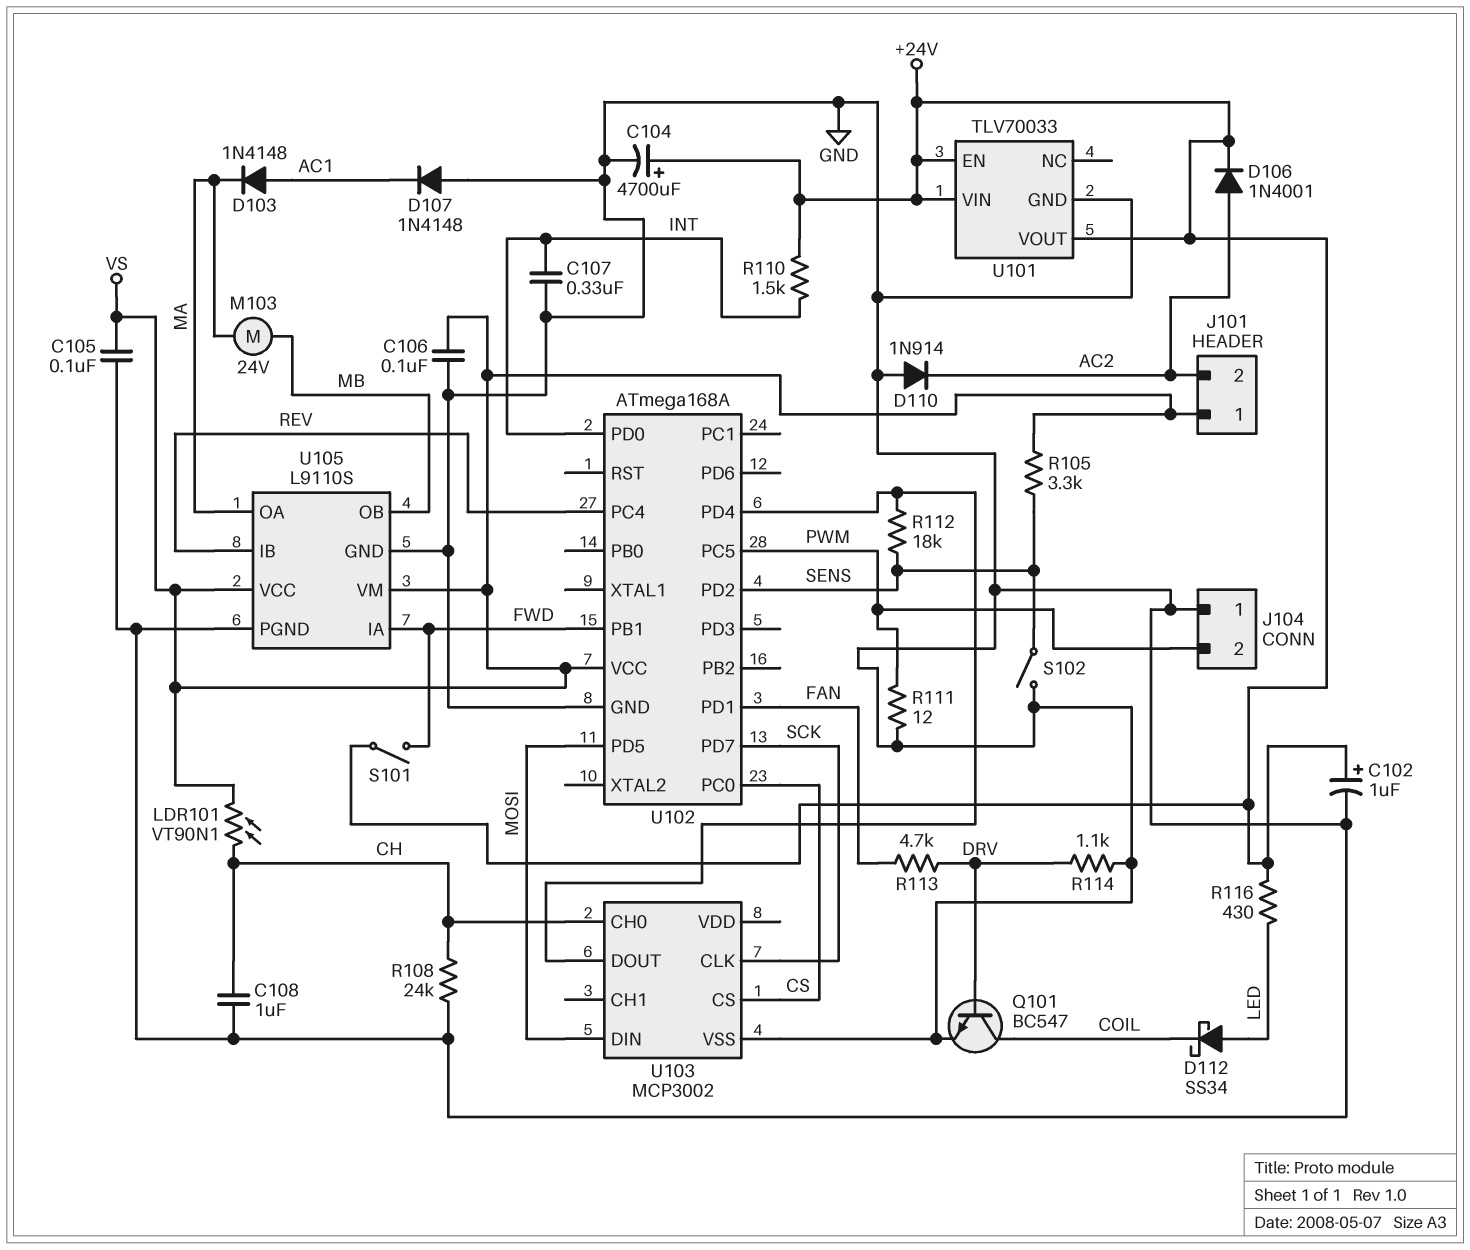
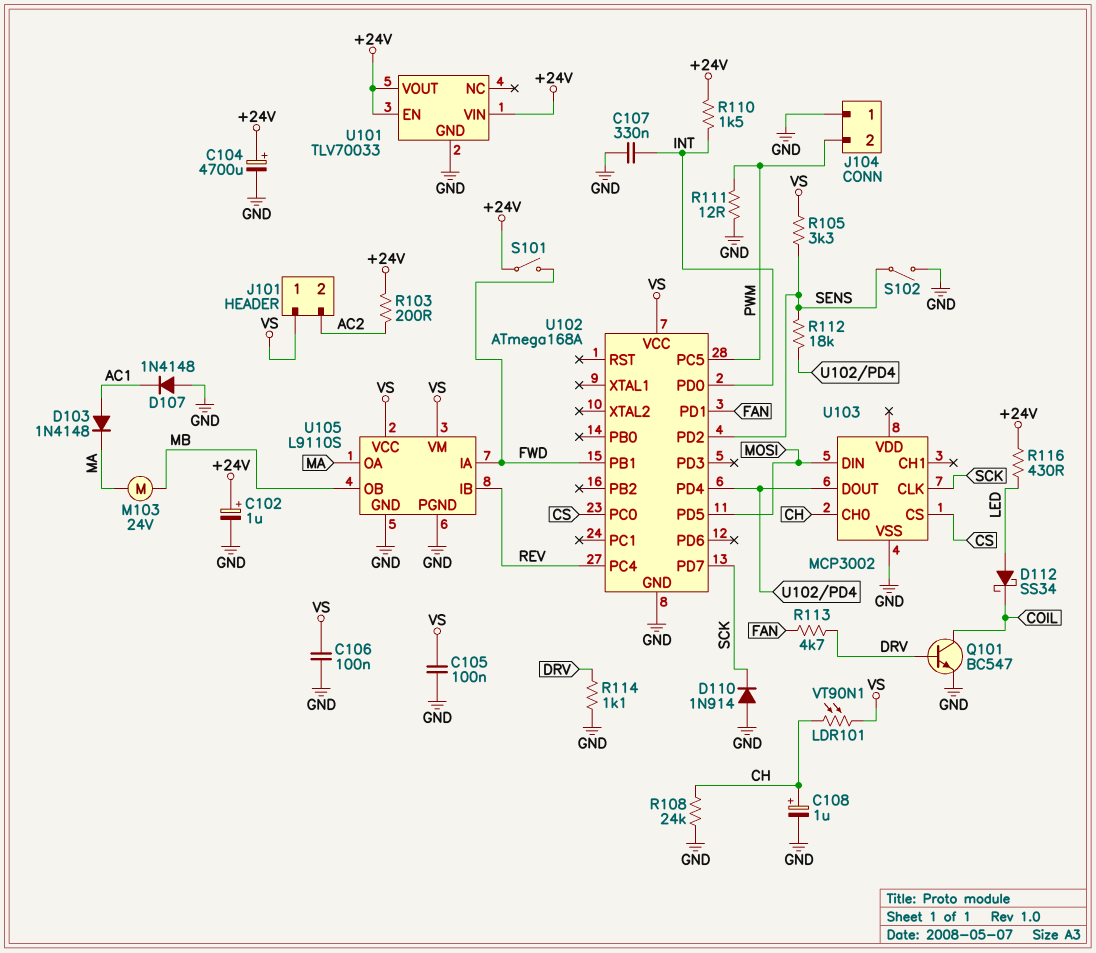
C108: 1uF (CH, GND) -> 1uF (plus CH, minus GND)
D106: diode 1N4001 (A AC2, K +24V) -> none
D110: diode 1N914 (A GND, K AC2) -> diode 1N914 (A GND, K SCK)
R103: none -> 200 (+24V, AC2)

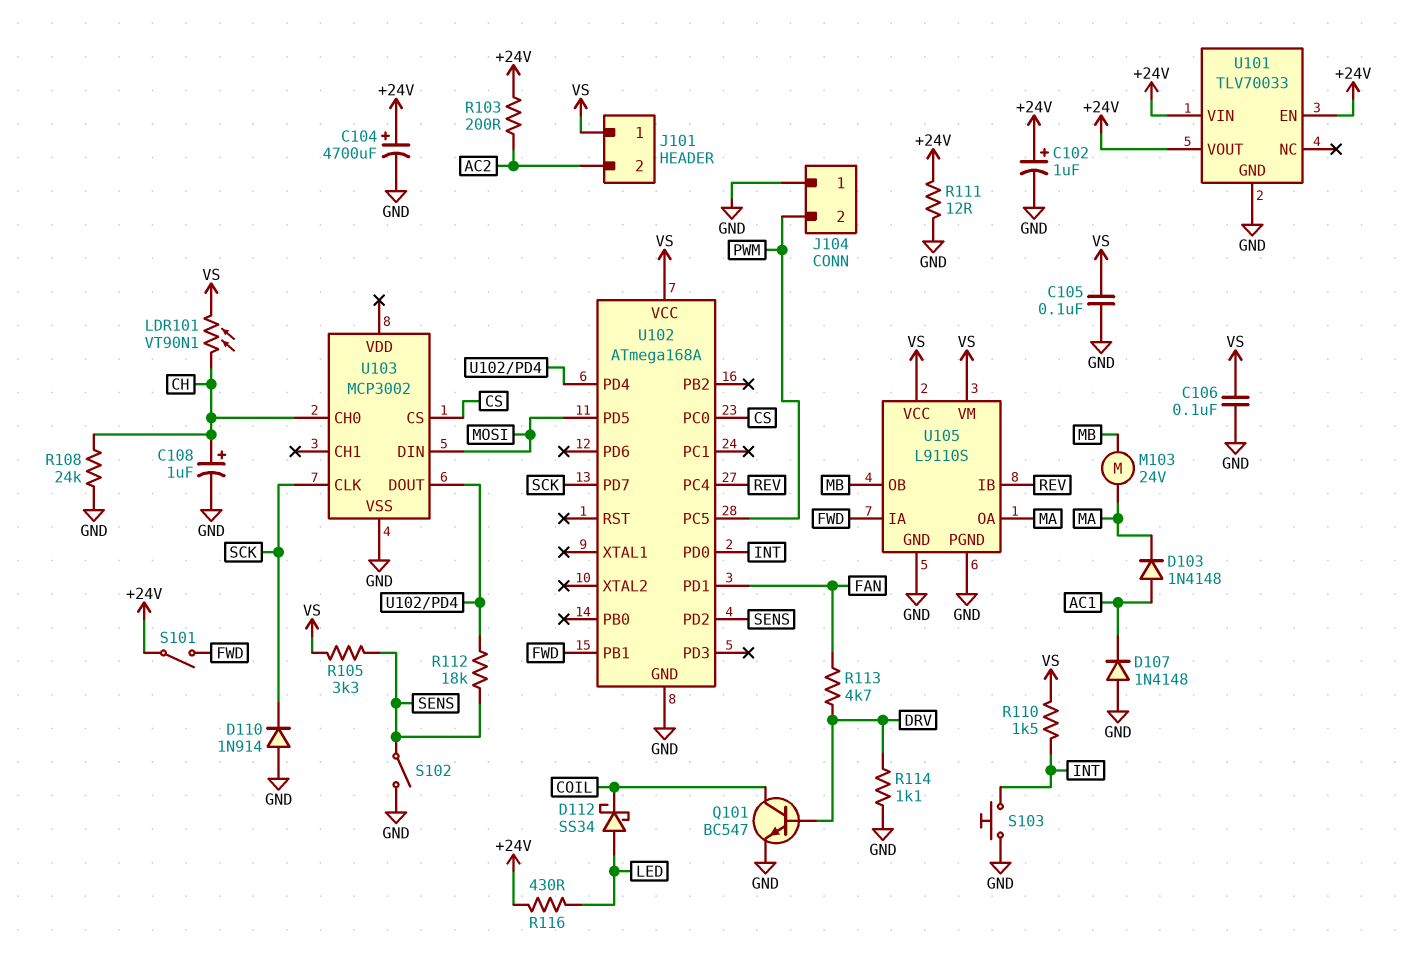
C107: 330nF (GND, INT) -> none
R110: 1.5k (+24V, INT) -> 1.5k (INT, VS)
R111: 12 (GND, PWM) -> 12 (+24V, GND)
S103: none -> button (GND, INT)

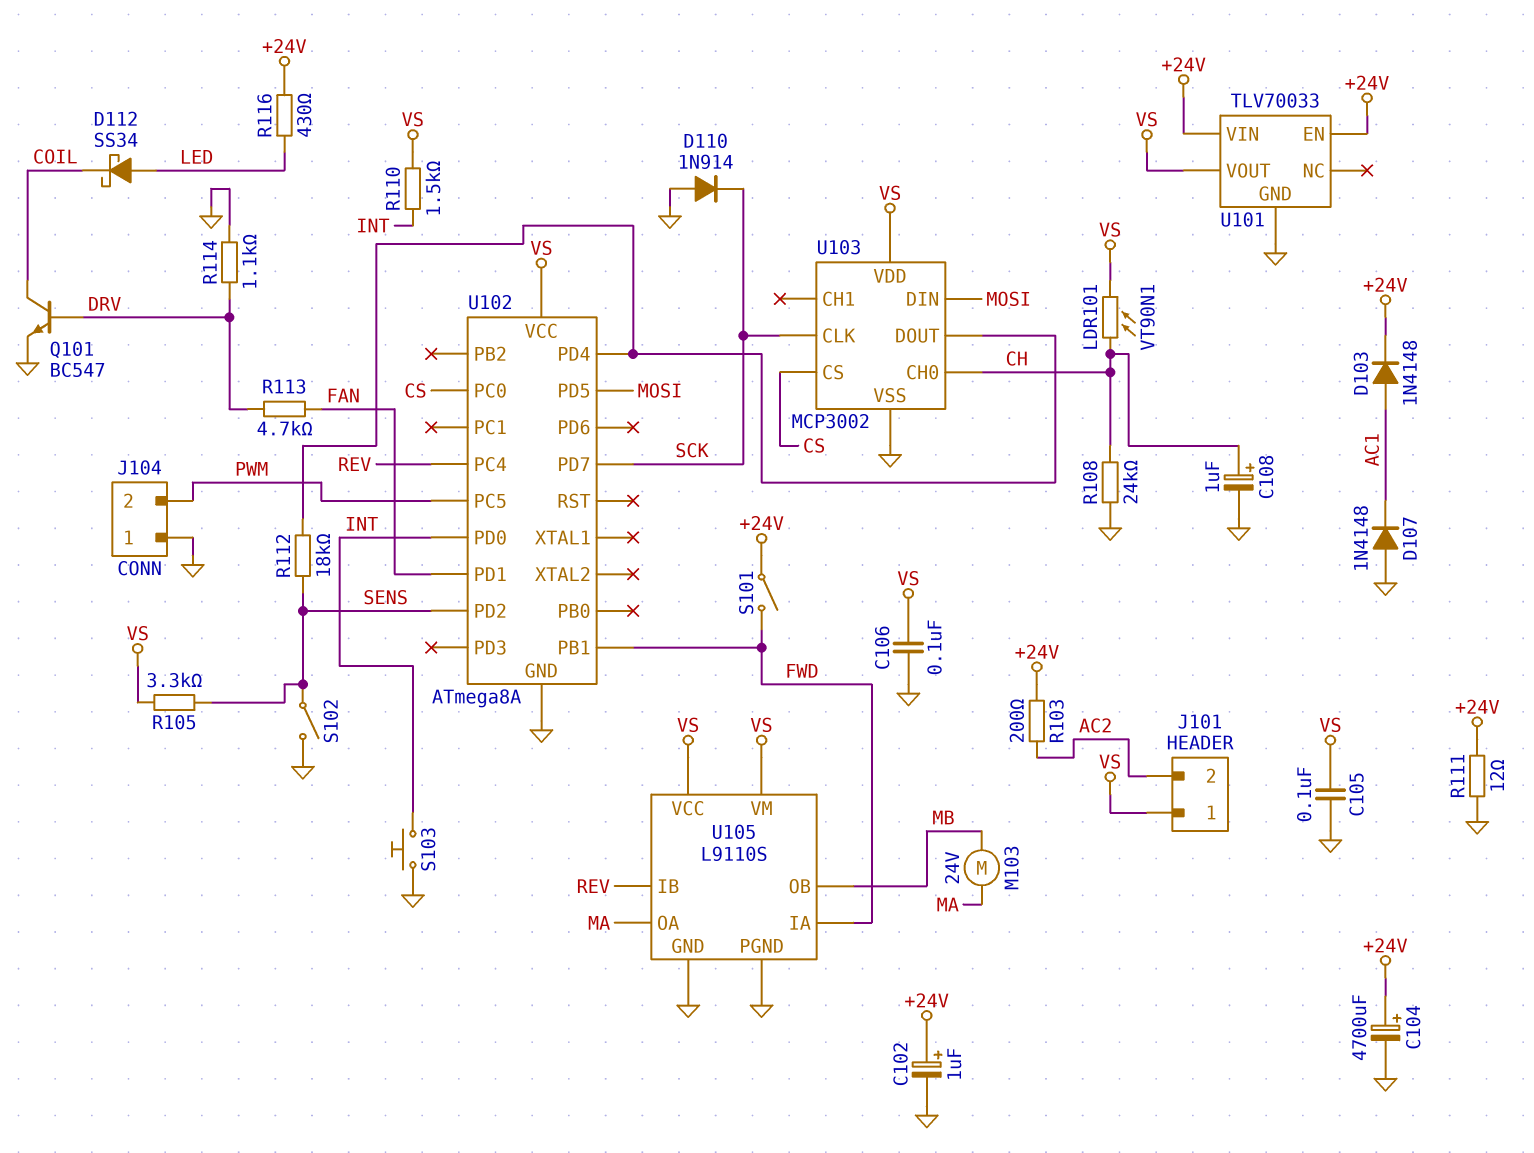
D103: diode 1N4148 (A AC1, K MA) -> diode 1N4148 (A AC1, K +24V)
U101 pin VOUT: +24V -> VS
U102: ATmega168A -> ATmega8A
U103 pin VDD: none -> VS

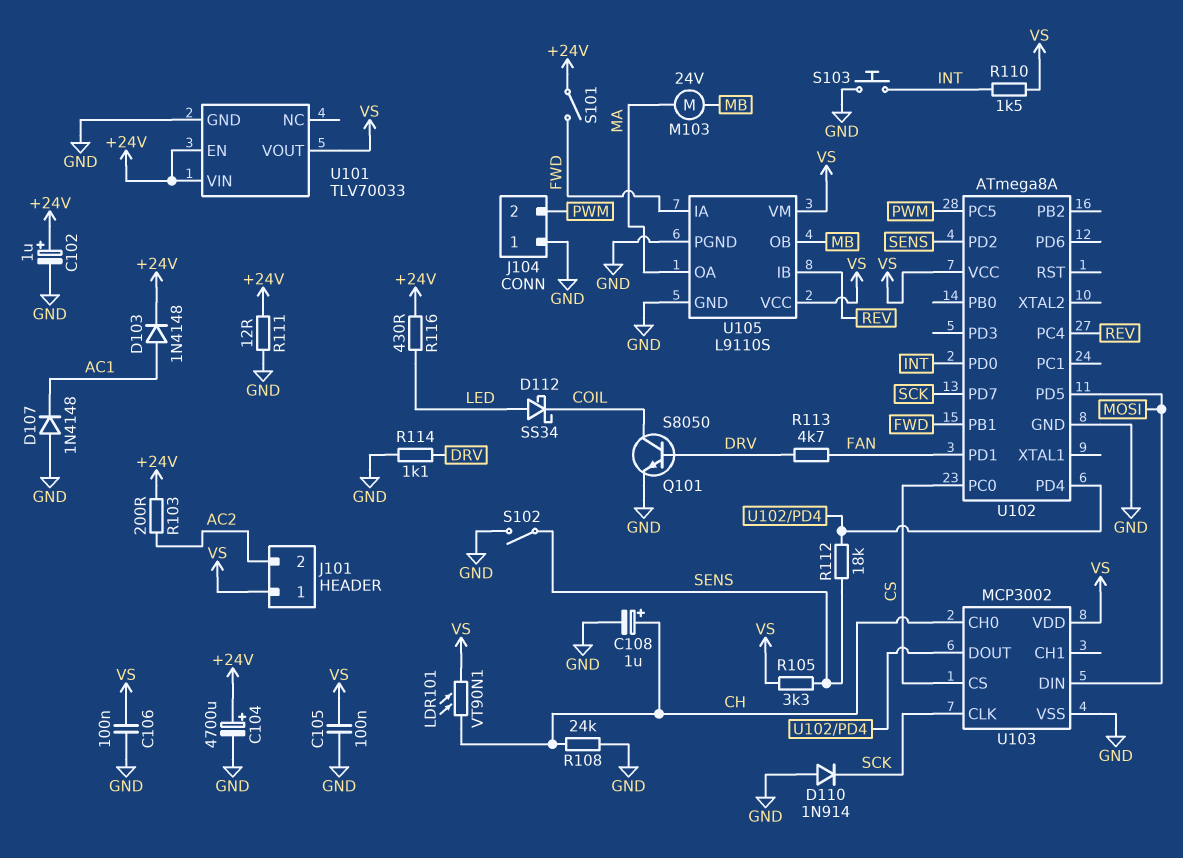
Q101: NPN BC547 (B DRV, C COIL, E GND) -> NPN S8050 (B DRV, C COIL, E GND)

